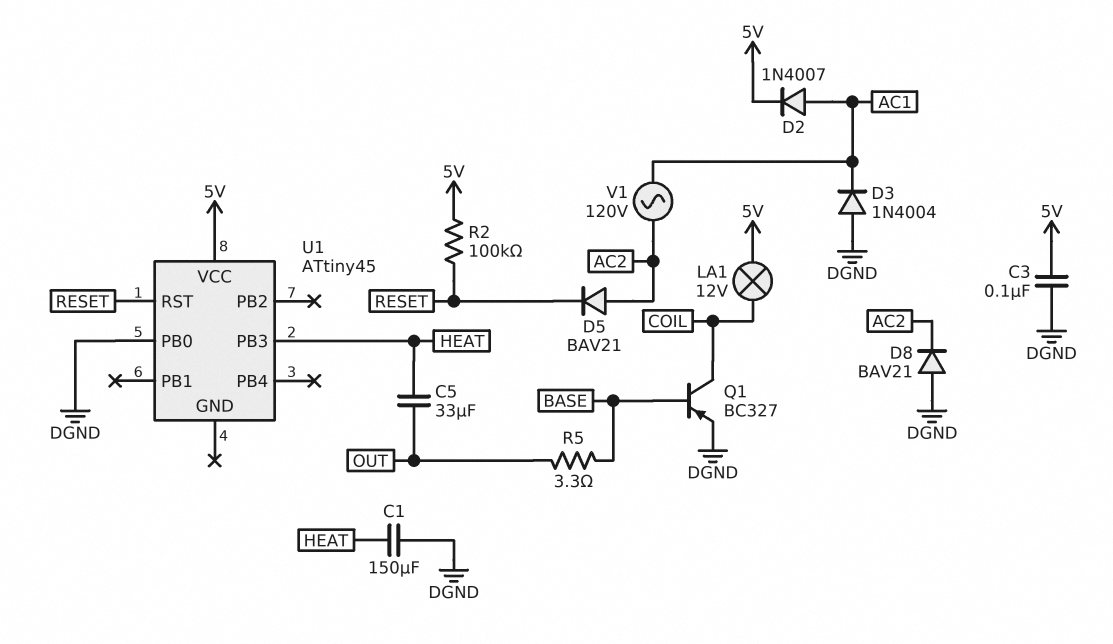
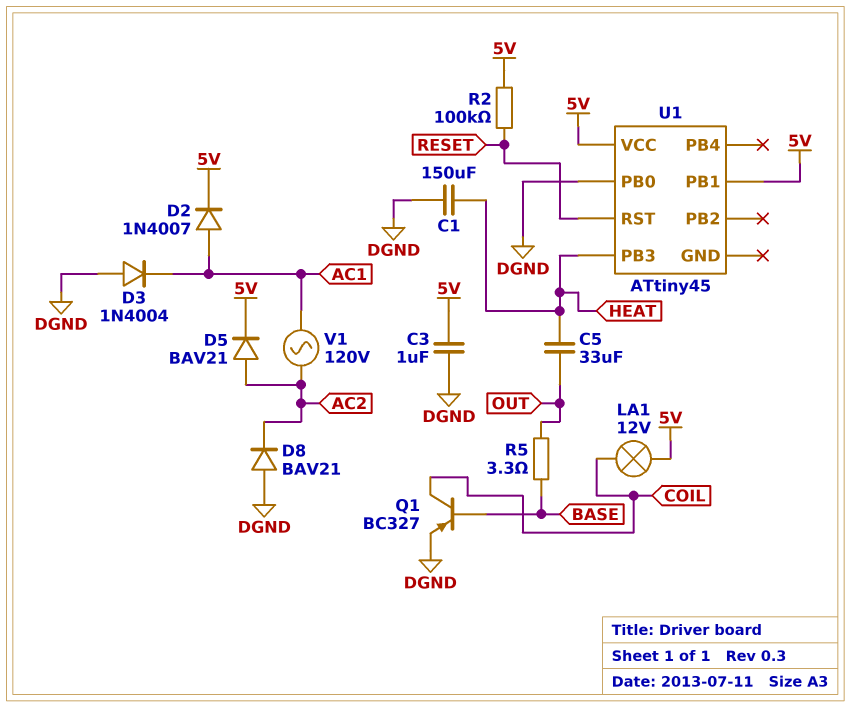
C3: 100nF (5V, DGND) -> 1uF (5V, DGND)
D5: diode BAV21 (A AC2, K RESET) -> diode BAV21 (A AC2, K 5V)
U1 pin PB1: none -> 5V

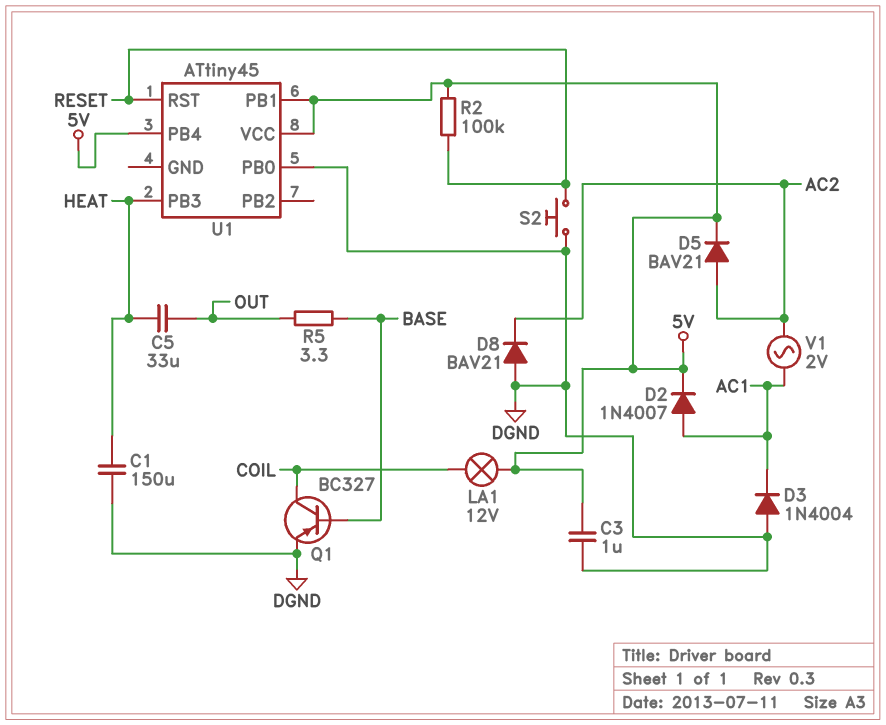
S2: none -> button (DGND, RESET)
U1 pin PB4: none -> 5V
V1: AC 120V (AC1, AC2) -> AC 2V (AC1, AC2)

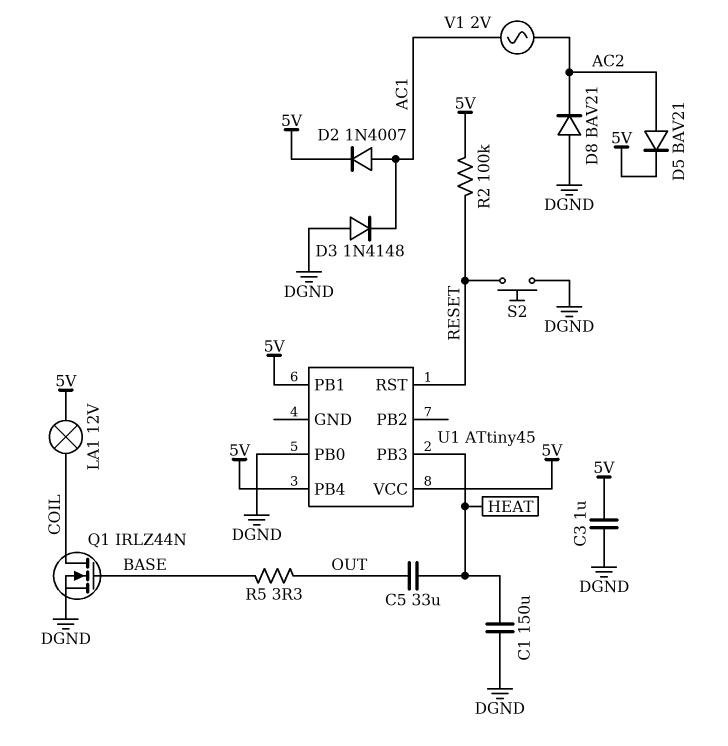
D3: diode 1N4004 (A DGND, K AC1) -> diode 1N4148 (A DGND, K AC1)
Q1: PNP BC327 (B BASE, C COIL, E DGND) -> NMOS IRLZ44N (G BASE, D COIL, S DGND)

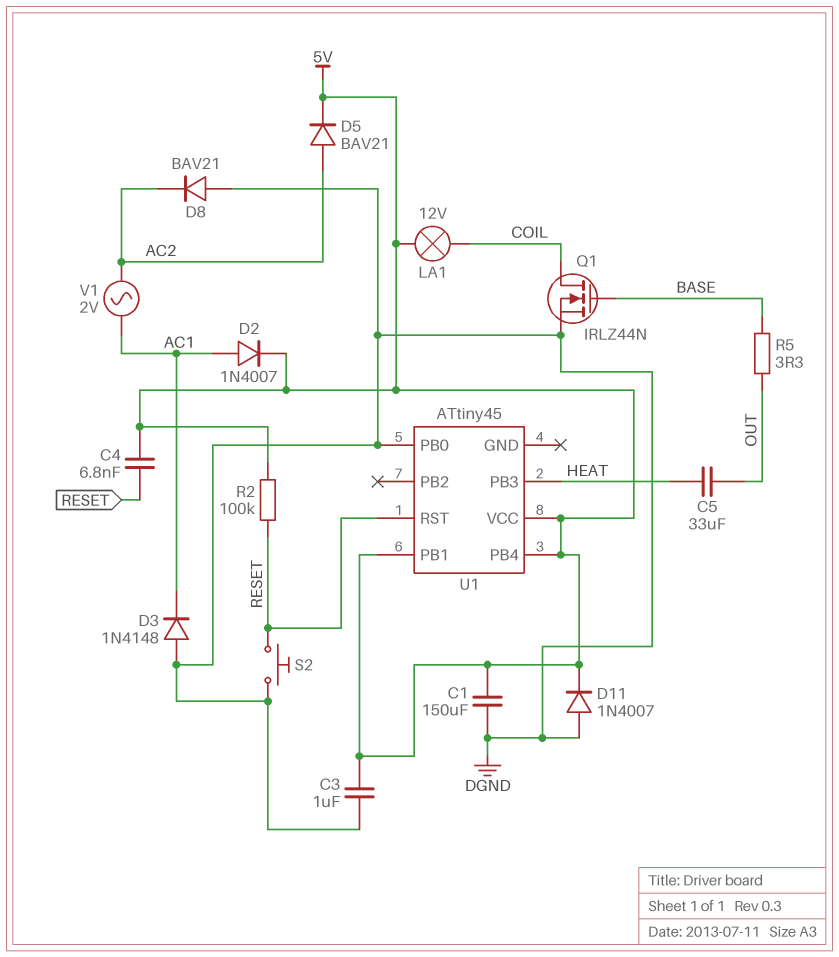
C1: 150uF (DGND, HEAT) -> 150uF (5V, DGND)
C4: none -> 6.8nF (5V, RESET)
D11: none -> diode 1N4007 (A DGND, K 5V)

